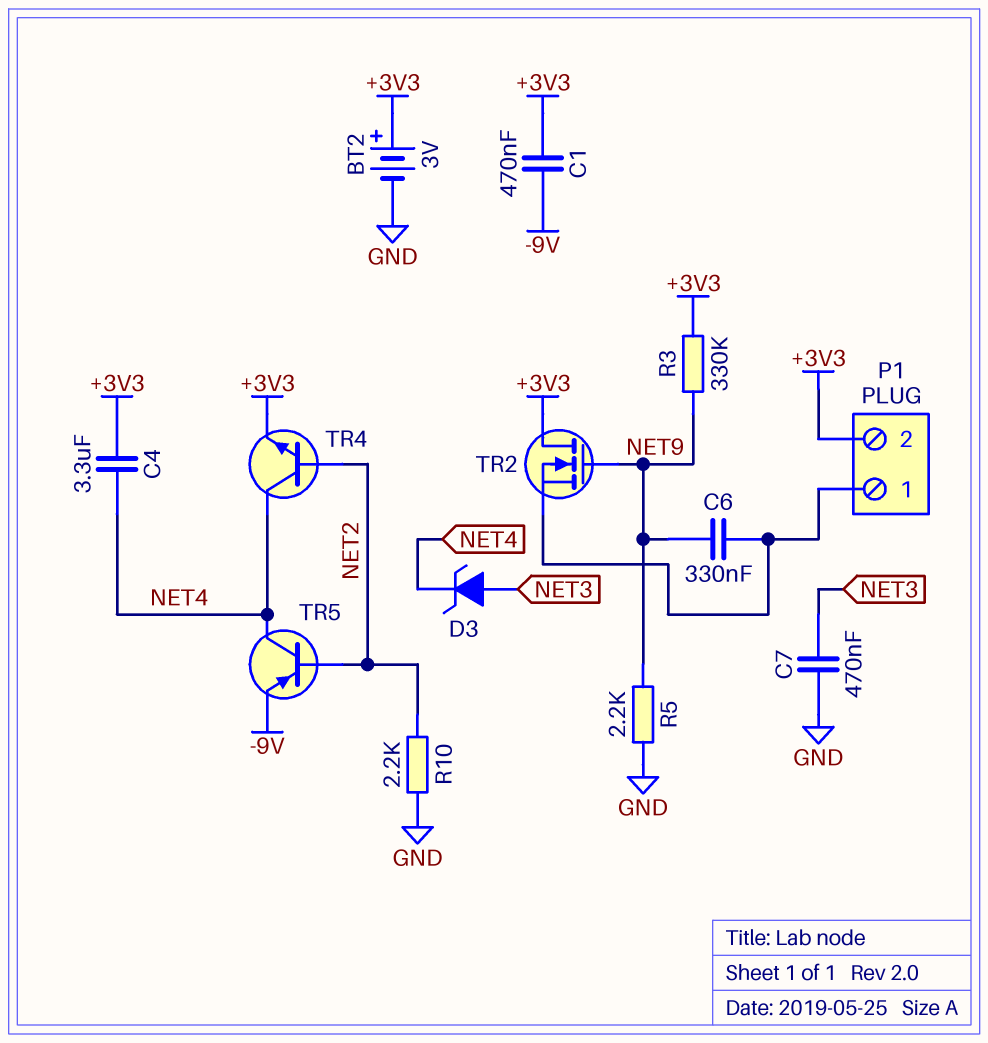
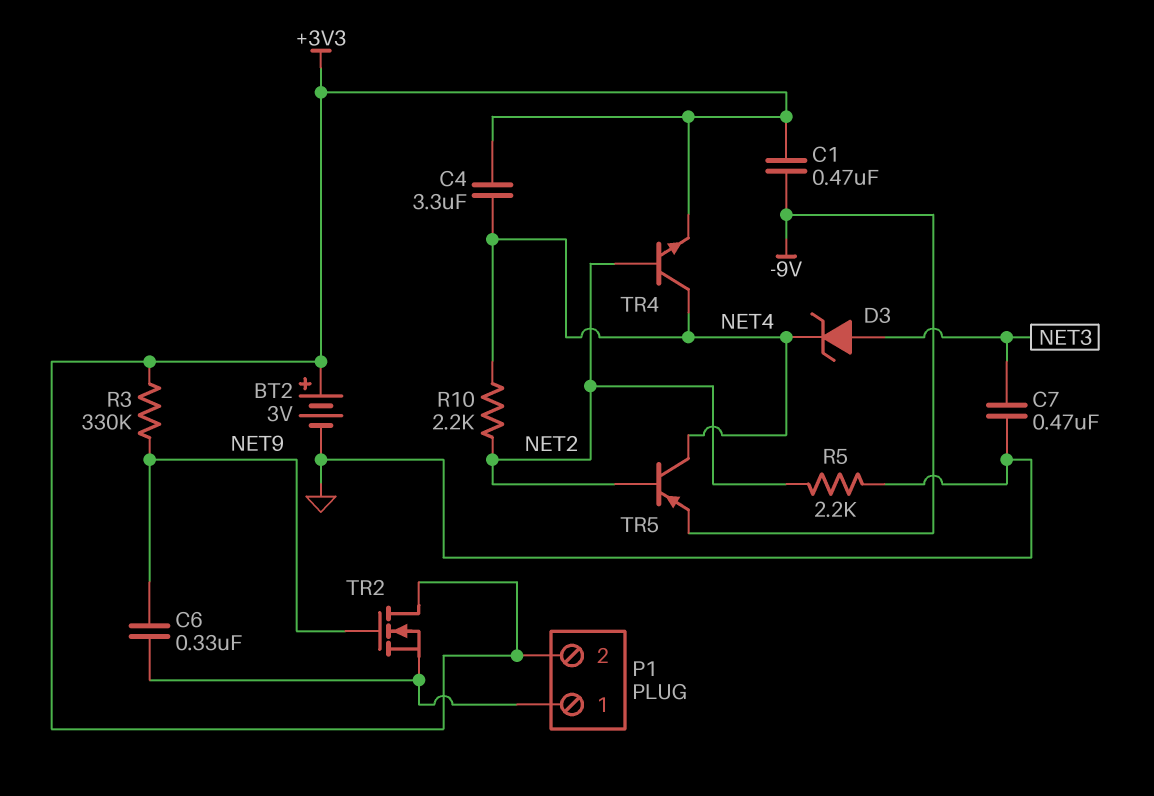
R5: 2.2k (GND, NET9) -> 2.2k (GND, NET2)
R10: 2.2k (GND, NET2) -> 2.2k (NET2, NET4)

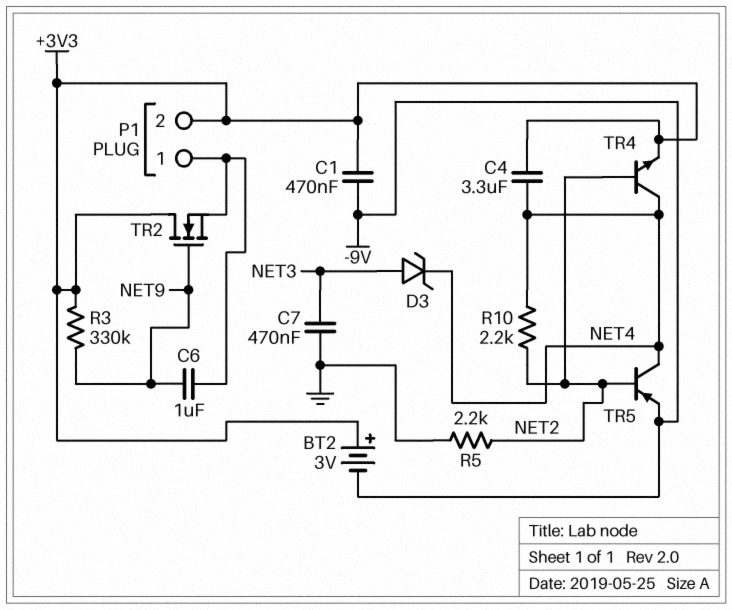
BT2: 3V (plus +3V3, minus GND) -> 3V (plus +3V3, minus -9V)
C6: 330nF (NET9, P1/1) -> 1uF (NET9, P1/1)

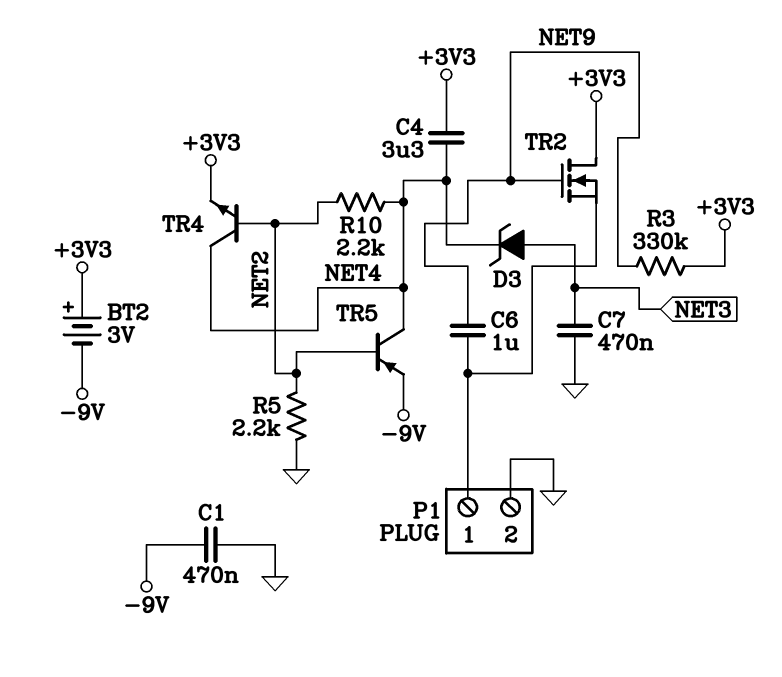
C1: 470nF (+3V3, -9V) -> 470nF (-9V, GND)
P1 pin 2: +3V3 -> GND

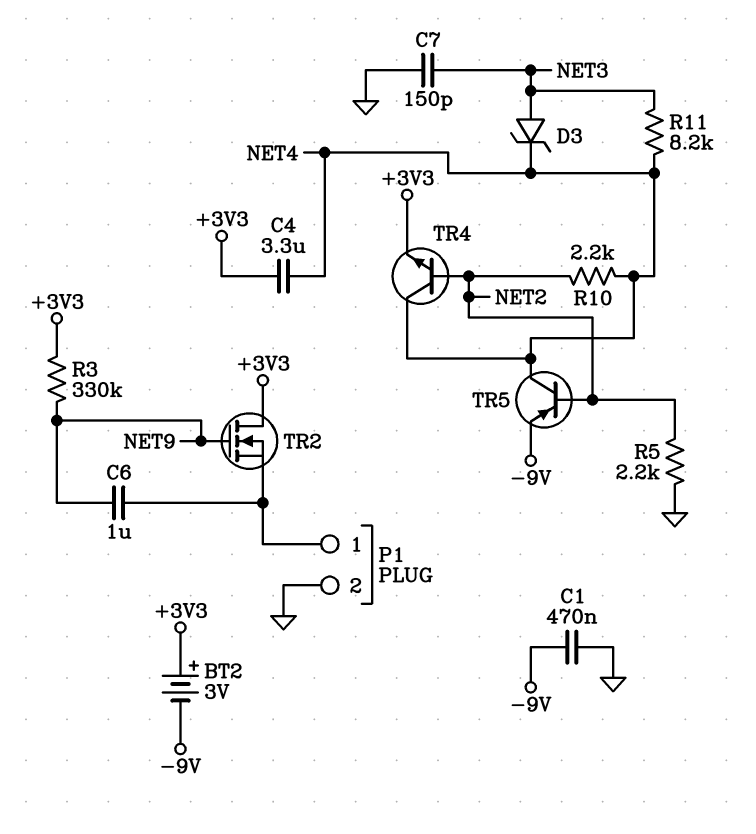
C7: 470nF (GND, NET3) -> 150pF (GND, NET3)
R11: none -> 8.2k (NET3, NET4)

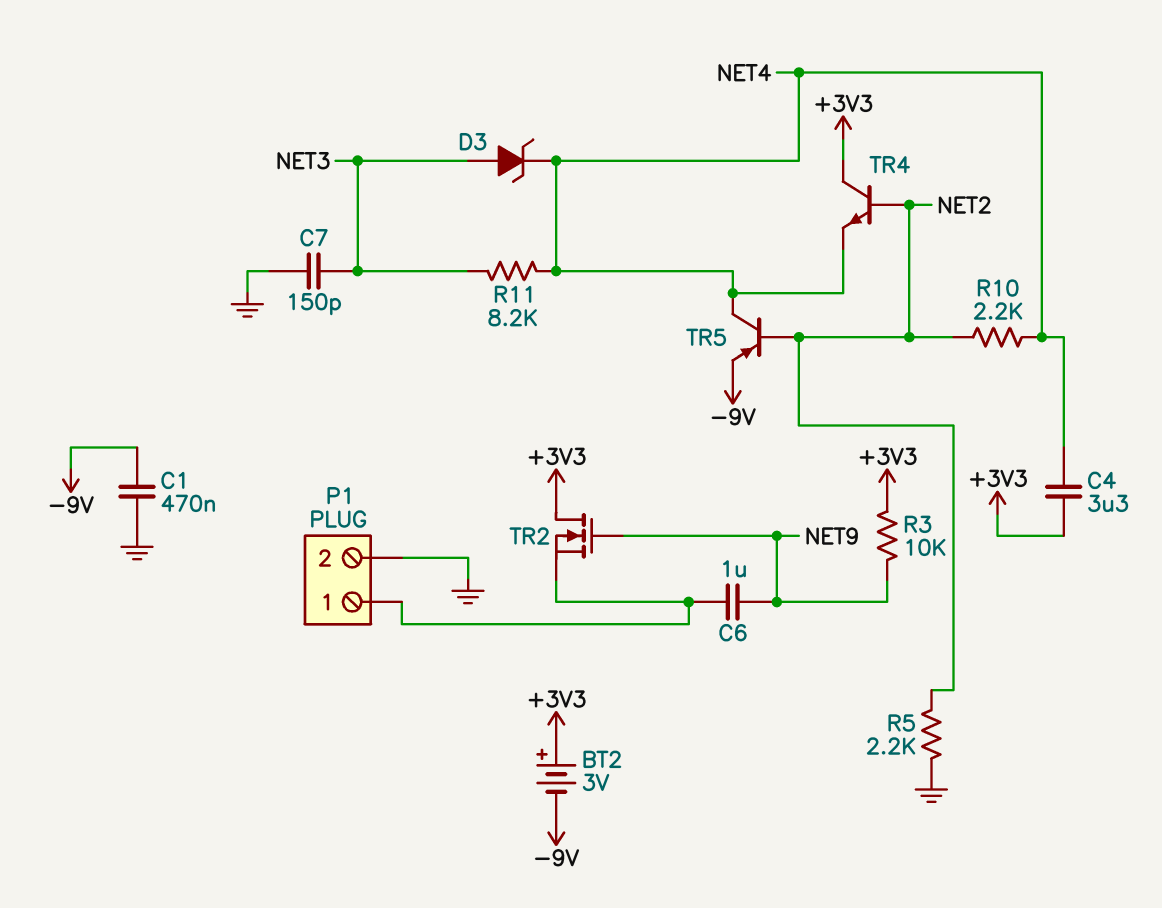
R3: 330k (+3V3, NET9) -> 10k (+3V3, NET9)
TR4: NPN (B NET2, C NET4, E +3V3) -> NPN (B NET2, C +3V3, E NET4)

